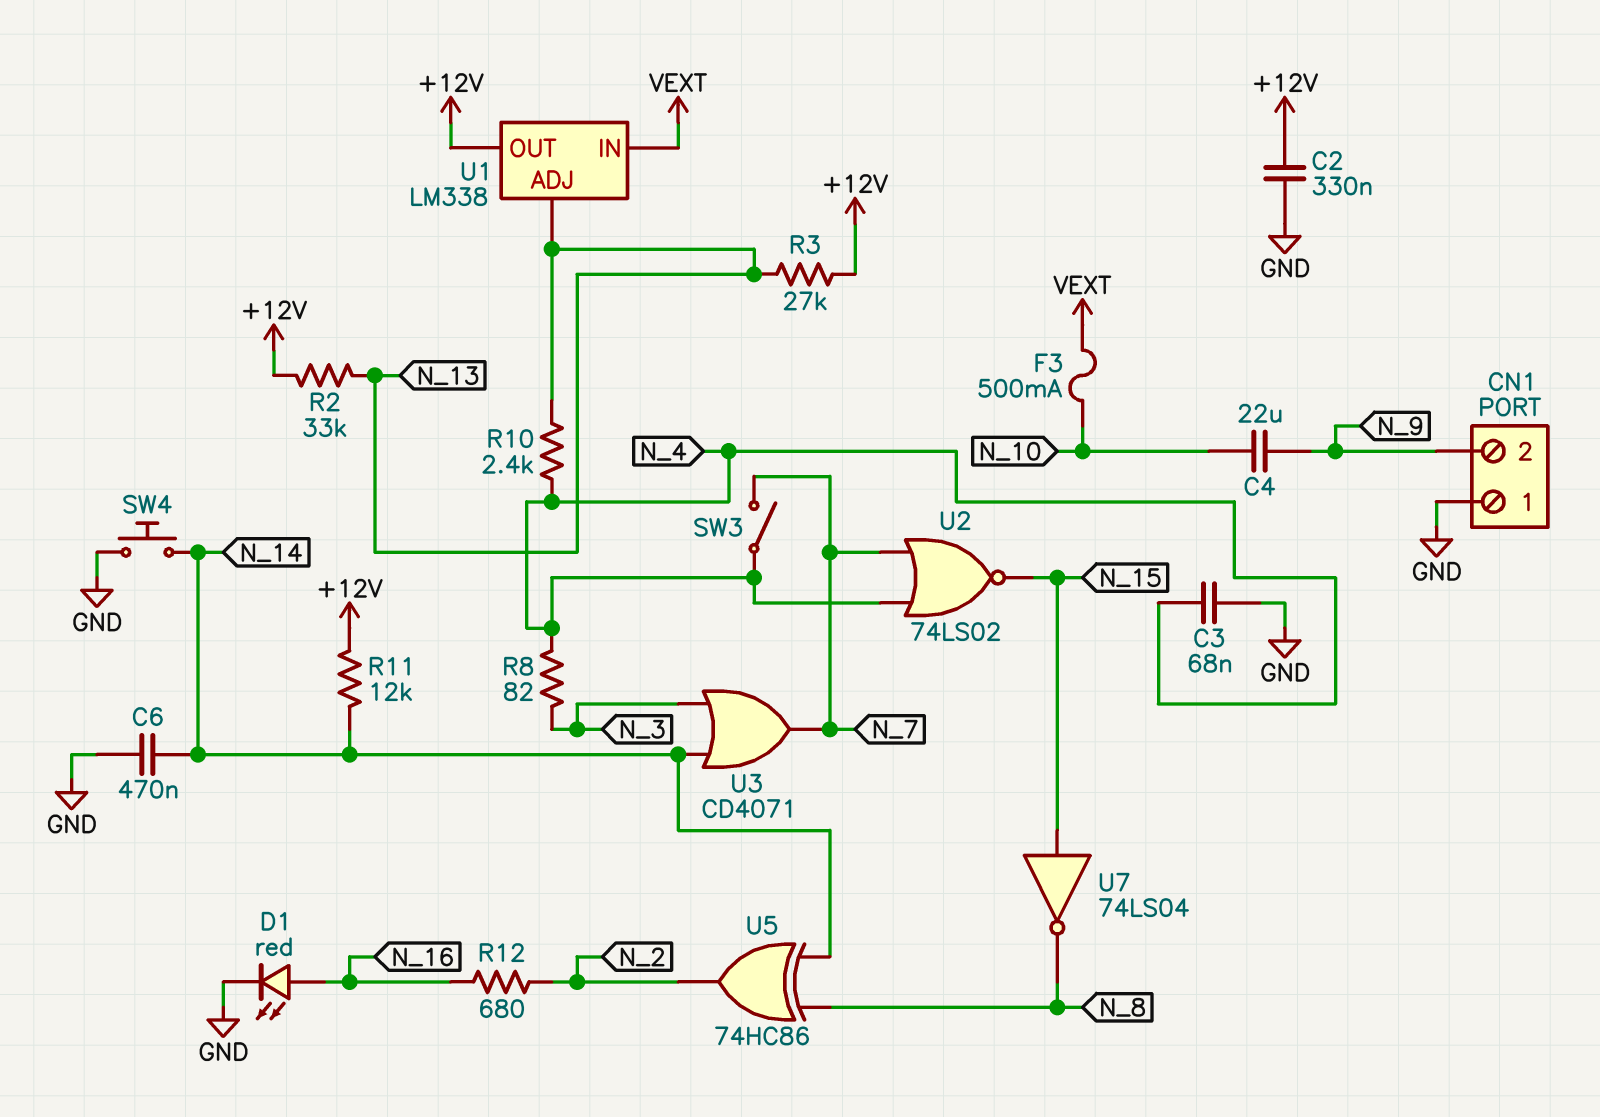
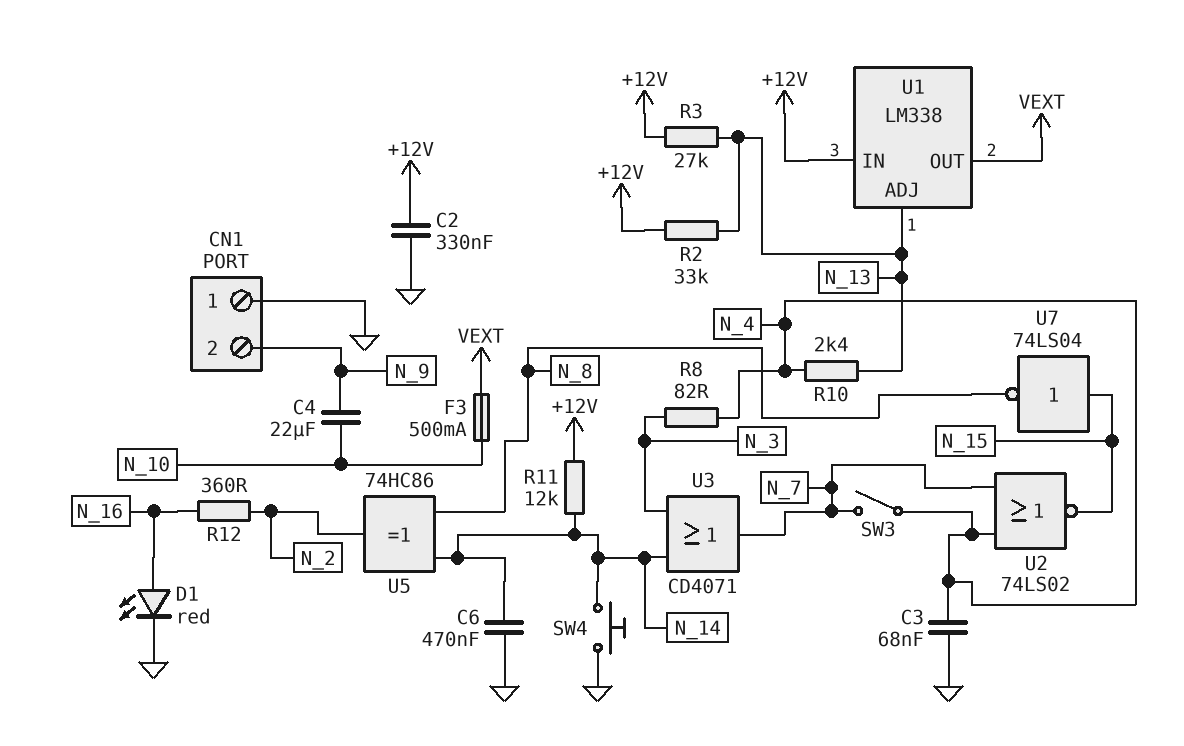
R12: 680 (N_2, N_16) -> 360 (N_2, N_16)
U1 pin IN: VEXT -> +12V
U1 pin OUT: +12V -> VEXT

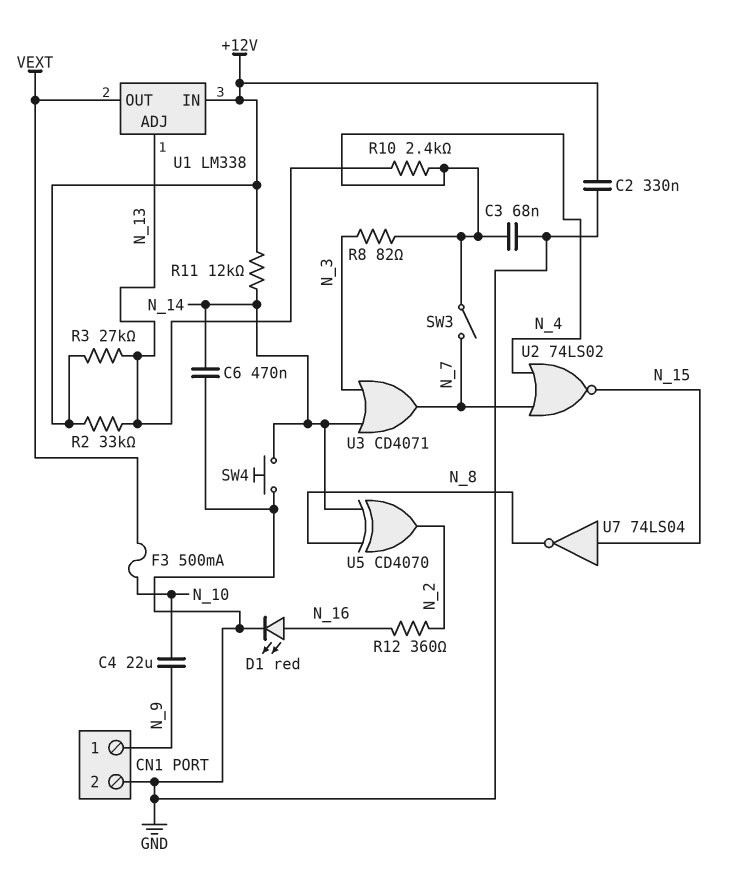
CN1 pin 1: GND -> N_9
CN1 pin 2: N_9 -> GND
U5: XOR 74HC86 (in N_8, in N_14, out N_2) -> XOR CD4070 (in N_8, in N_14, out N_2)

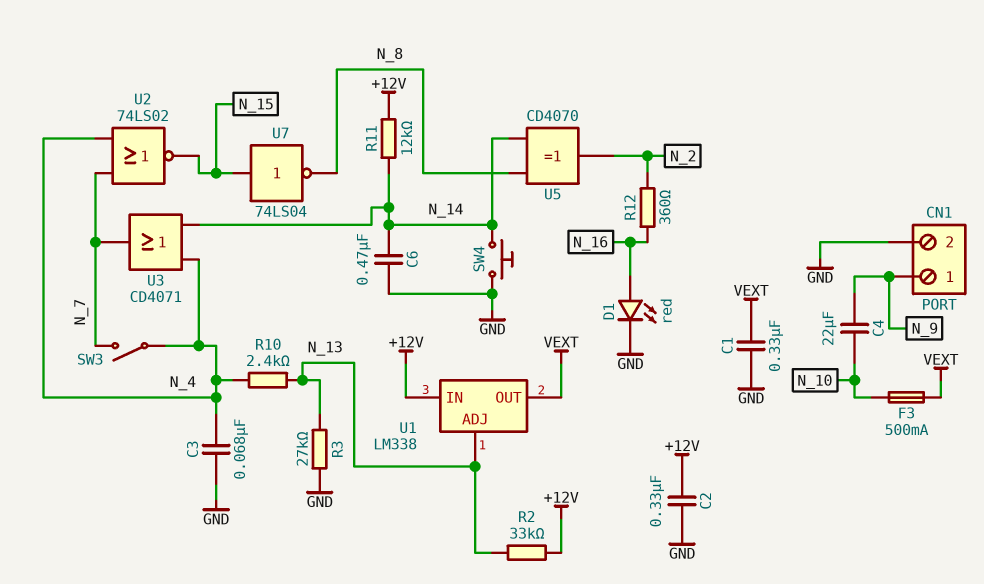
C1: none -> 330nF (GND, VEXT)
R3: 27k (+12V, N_13) -> 27k (GND, N_13)
R8: 82 (N_3, N_4) -> none
U3: OR CD4071 (in N_3, in N_14, out N_7) -> OR CD4071 (in N_4, in N_14, out N_7)

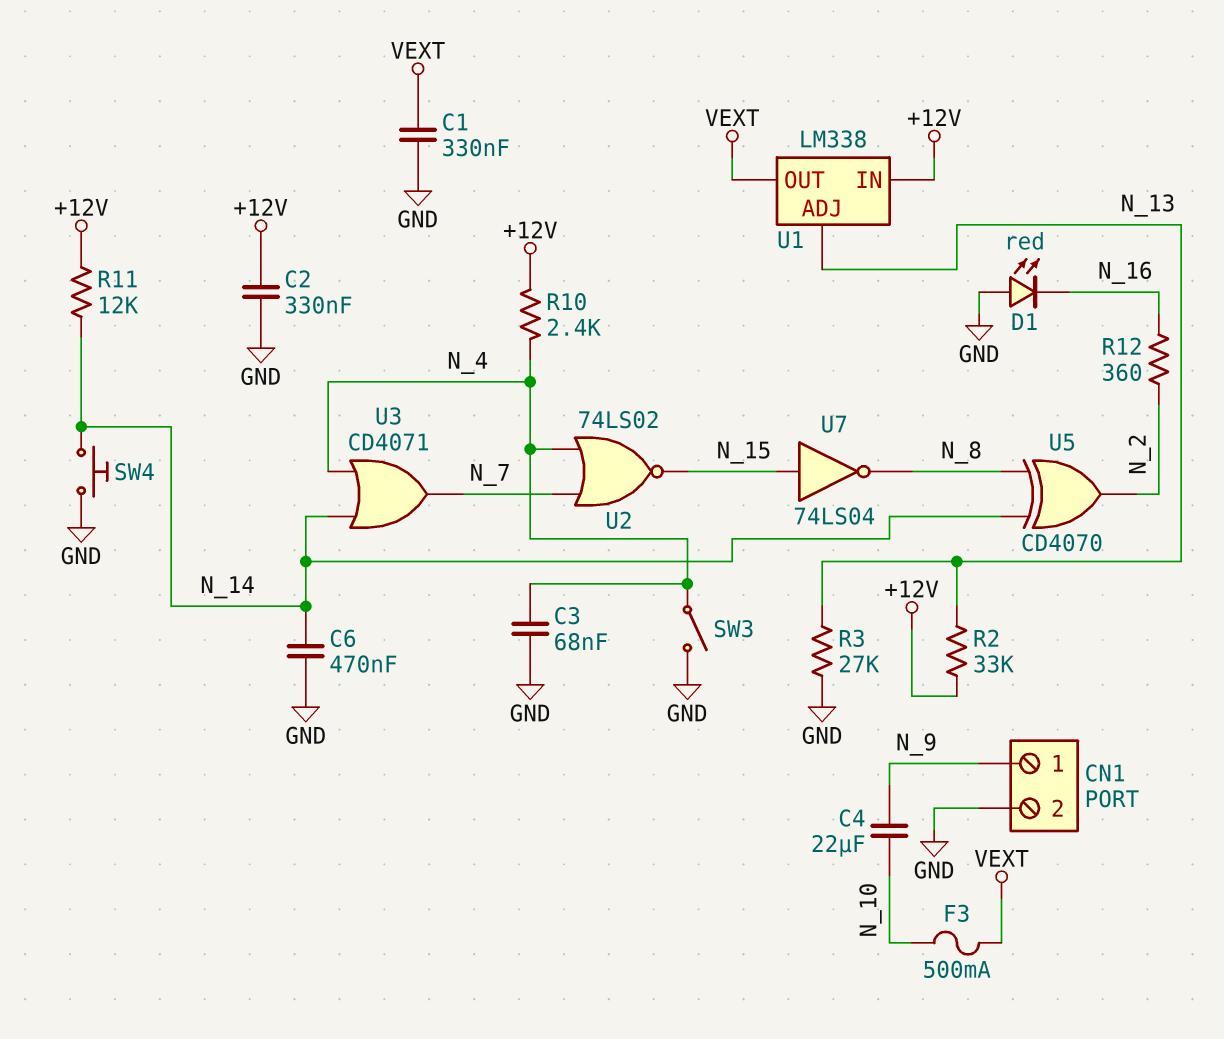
D1: LED red (A N_16, K GND) -> LED red (A GND, K N_16)
R10: 2.4k (N_4, N_13) -> 2.4k (+12V, N_4)
SW3: switch (N_4, N_7) -> switch (GND, N_4)

